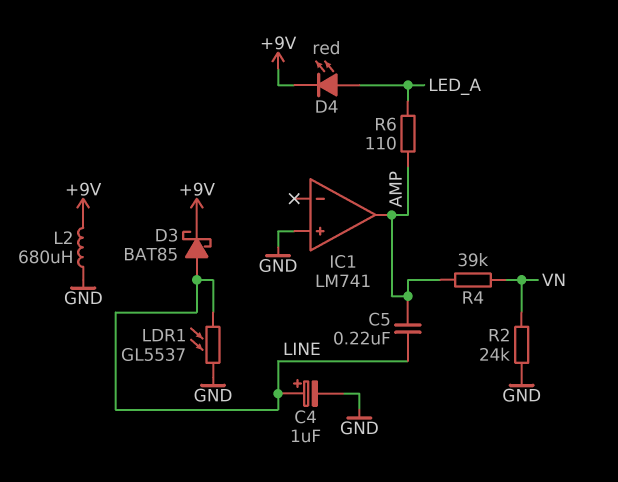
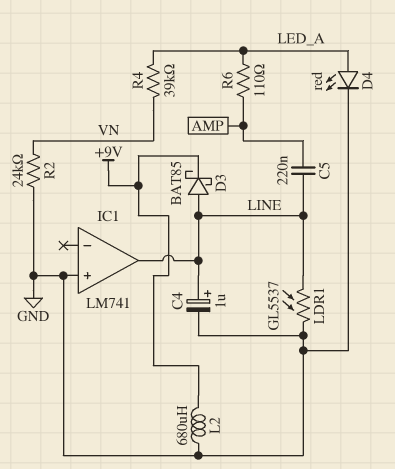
D4: LED red (A LED_A, K +9V) -> LED red (A LED_A, K GND)
IC1 pin out: AMP -> LINE
R4: 39k (AMP, VN) -> 39k (LED_A, VN)

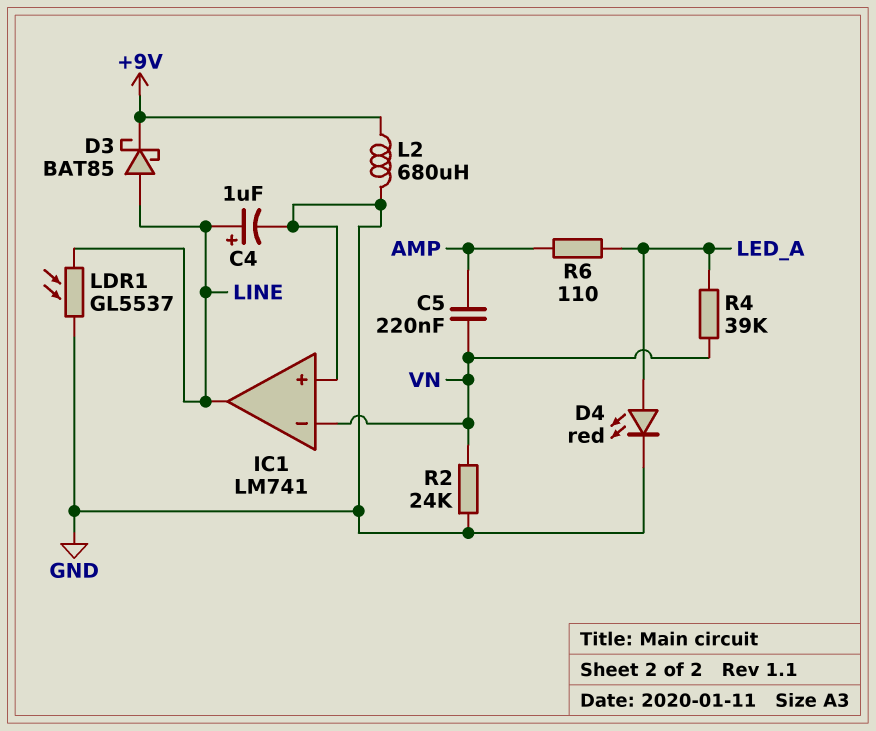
C5: 220nF (AMP, LINE) -> 220nF (AMP, VN)
IC1 pin in-: none -> VN

